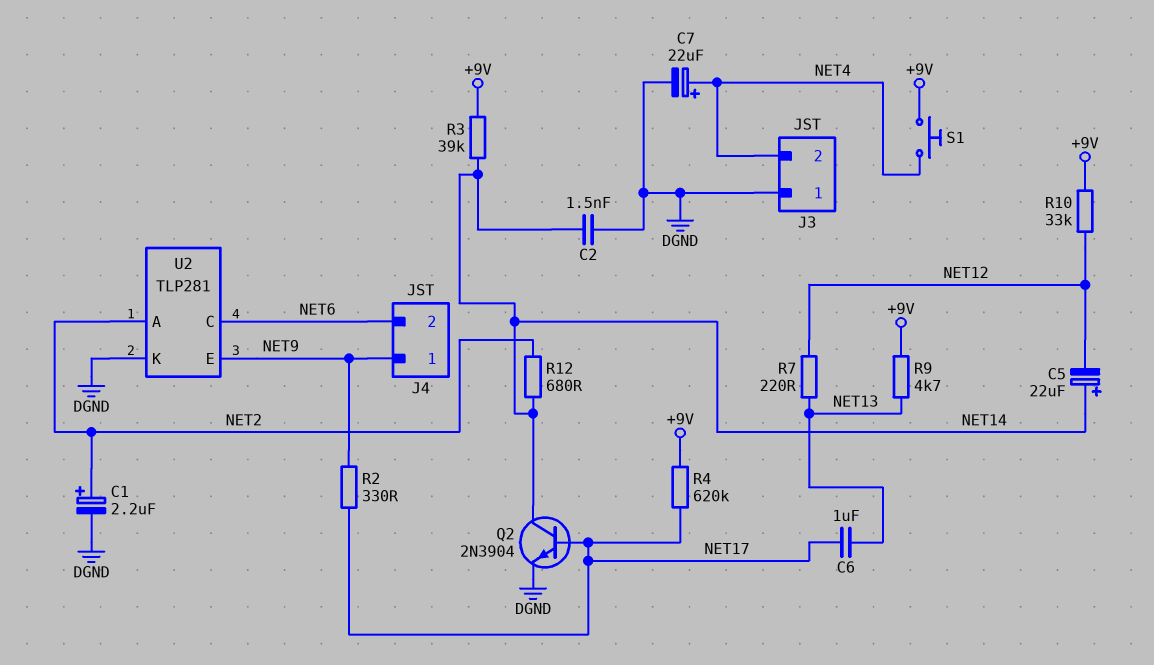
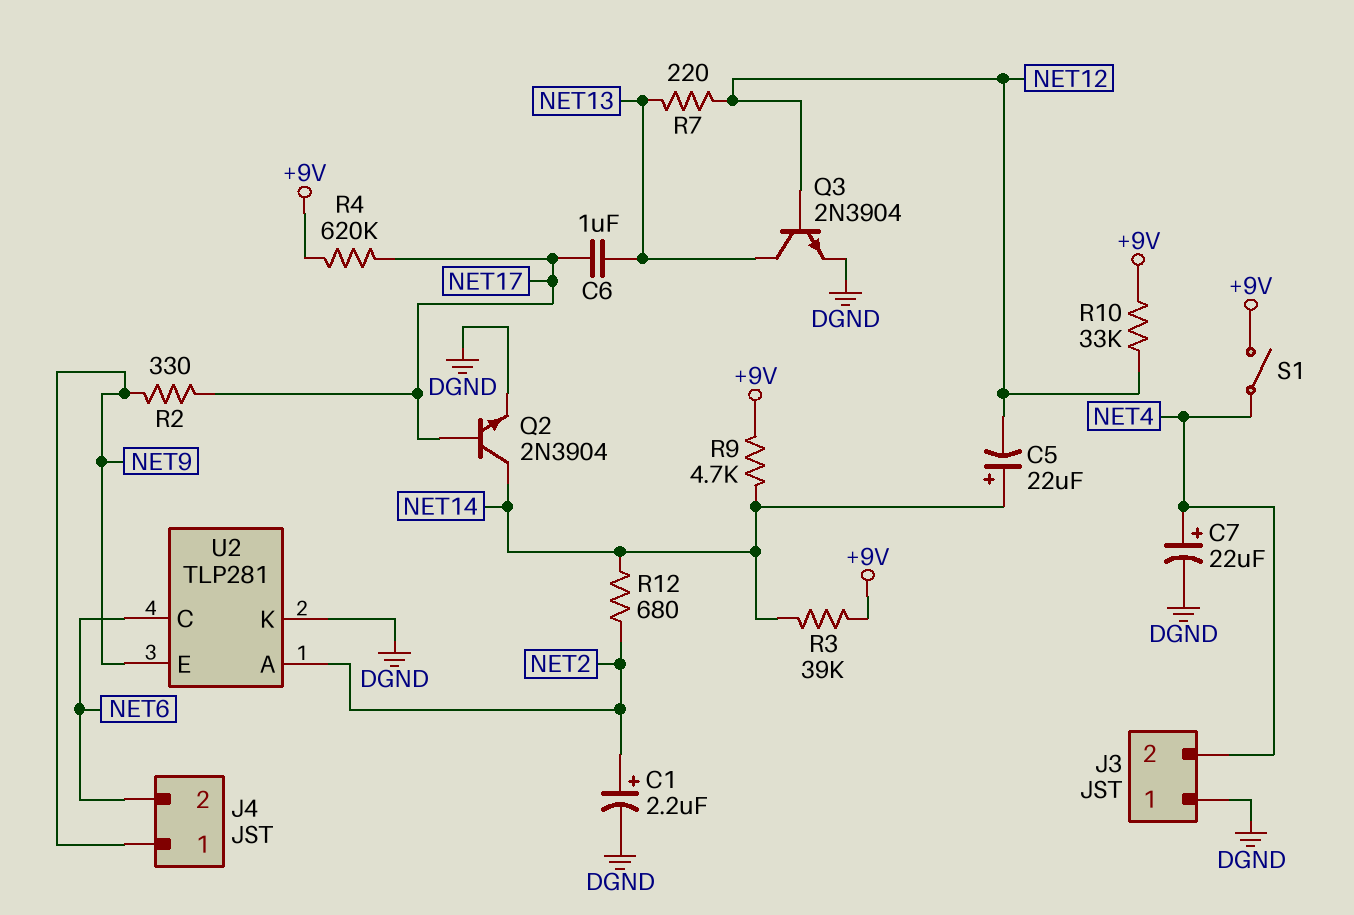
C2: 1.5nF (DGND, NET14) -> none
Q3: none -> NPN 2N3904 (B NET12, C NET13, E DGND)
R9: 4.7k (+9V, NET13) -> 4.7k (+9V, NET14)
S1: button (+9V, NET4) -> switch (+9V, NET4)

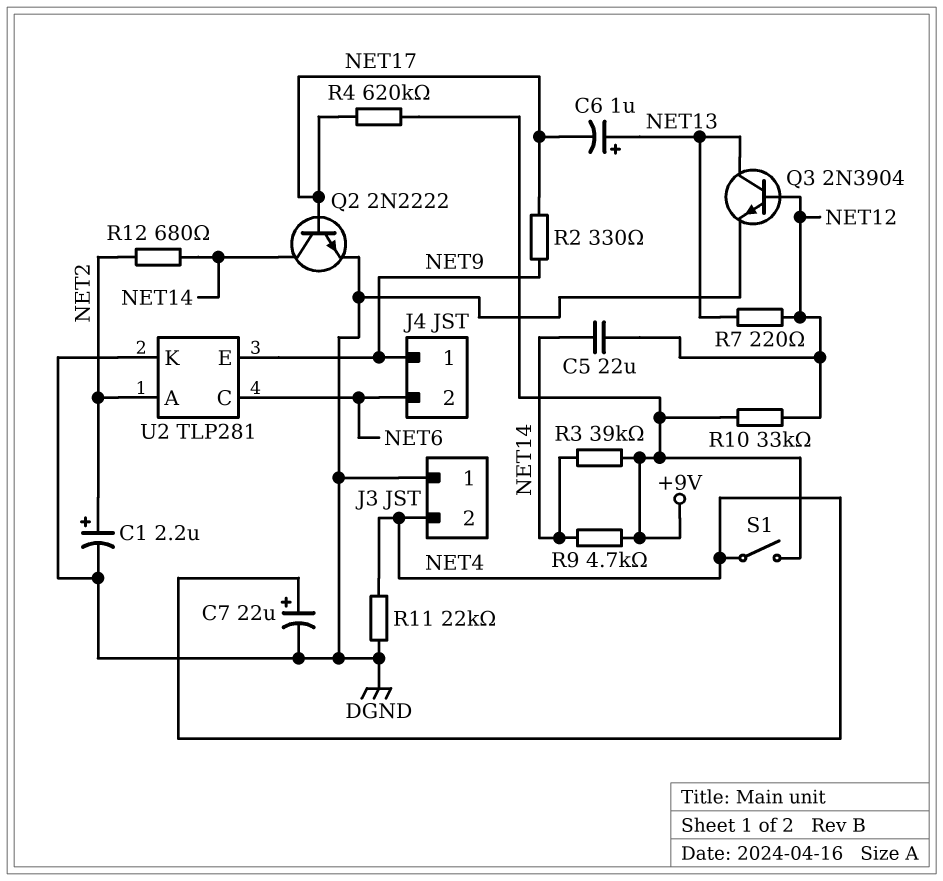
C5: 22uF (plus NET14, minus NET12) -> 22uF (NET12, NET14)
C6: 1uF (NET13, NET17) -> 1uF (plus NET13, minus NET17)
Q2: NPN 2N3904 (B NET17, C NET14, E DGND) -> NPN 2N2222 (B NET17, C NET14, E DGND)
R11: none -> 22k (DGND, NET4)

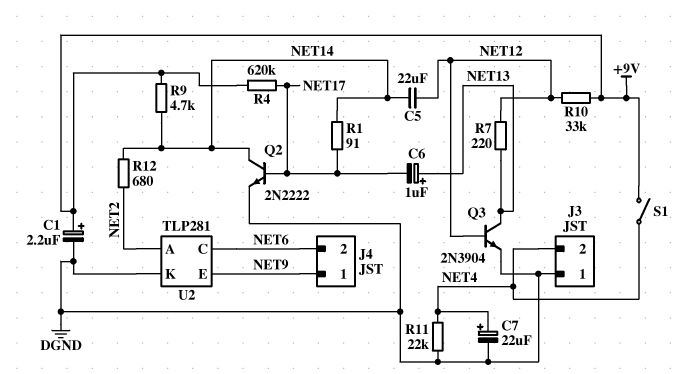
C1: 2.2uF (plus NET2, minus DGND) -> 2.2uF (plus +9V, minus DGND)
R1: none -> 91 (NET14, NET17)
R2: 330 (NET9, NET17) -> none
R3: 39k (+9V, NET14) -> none

